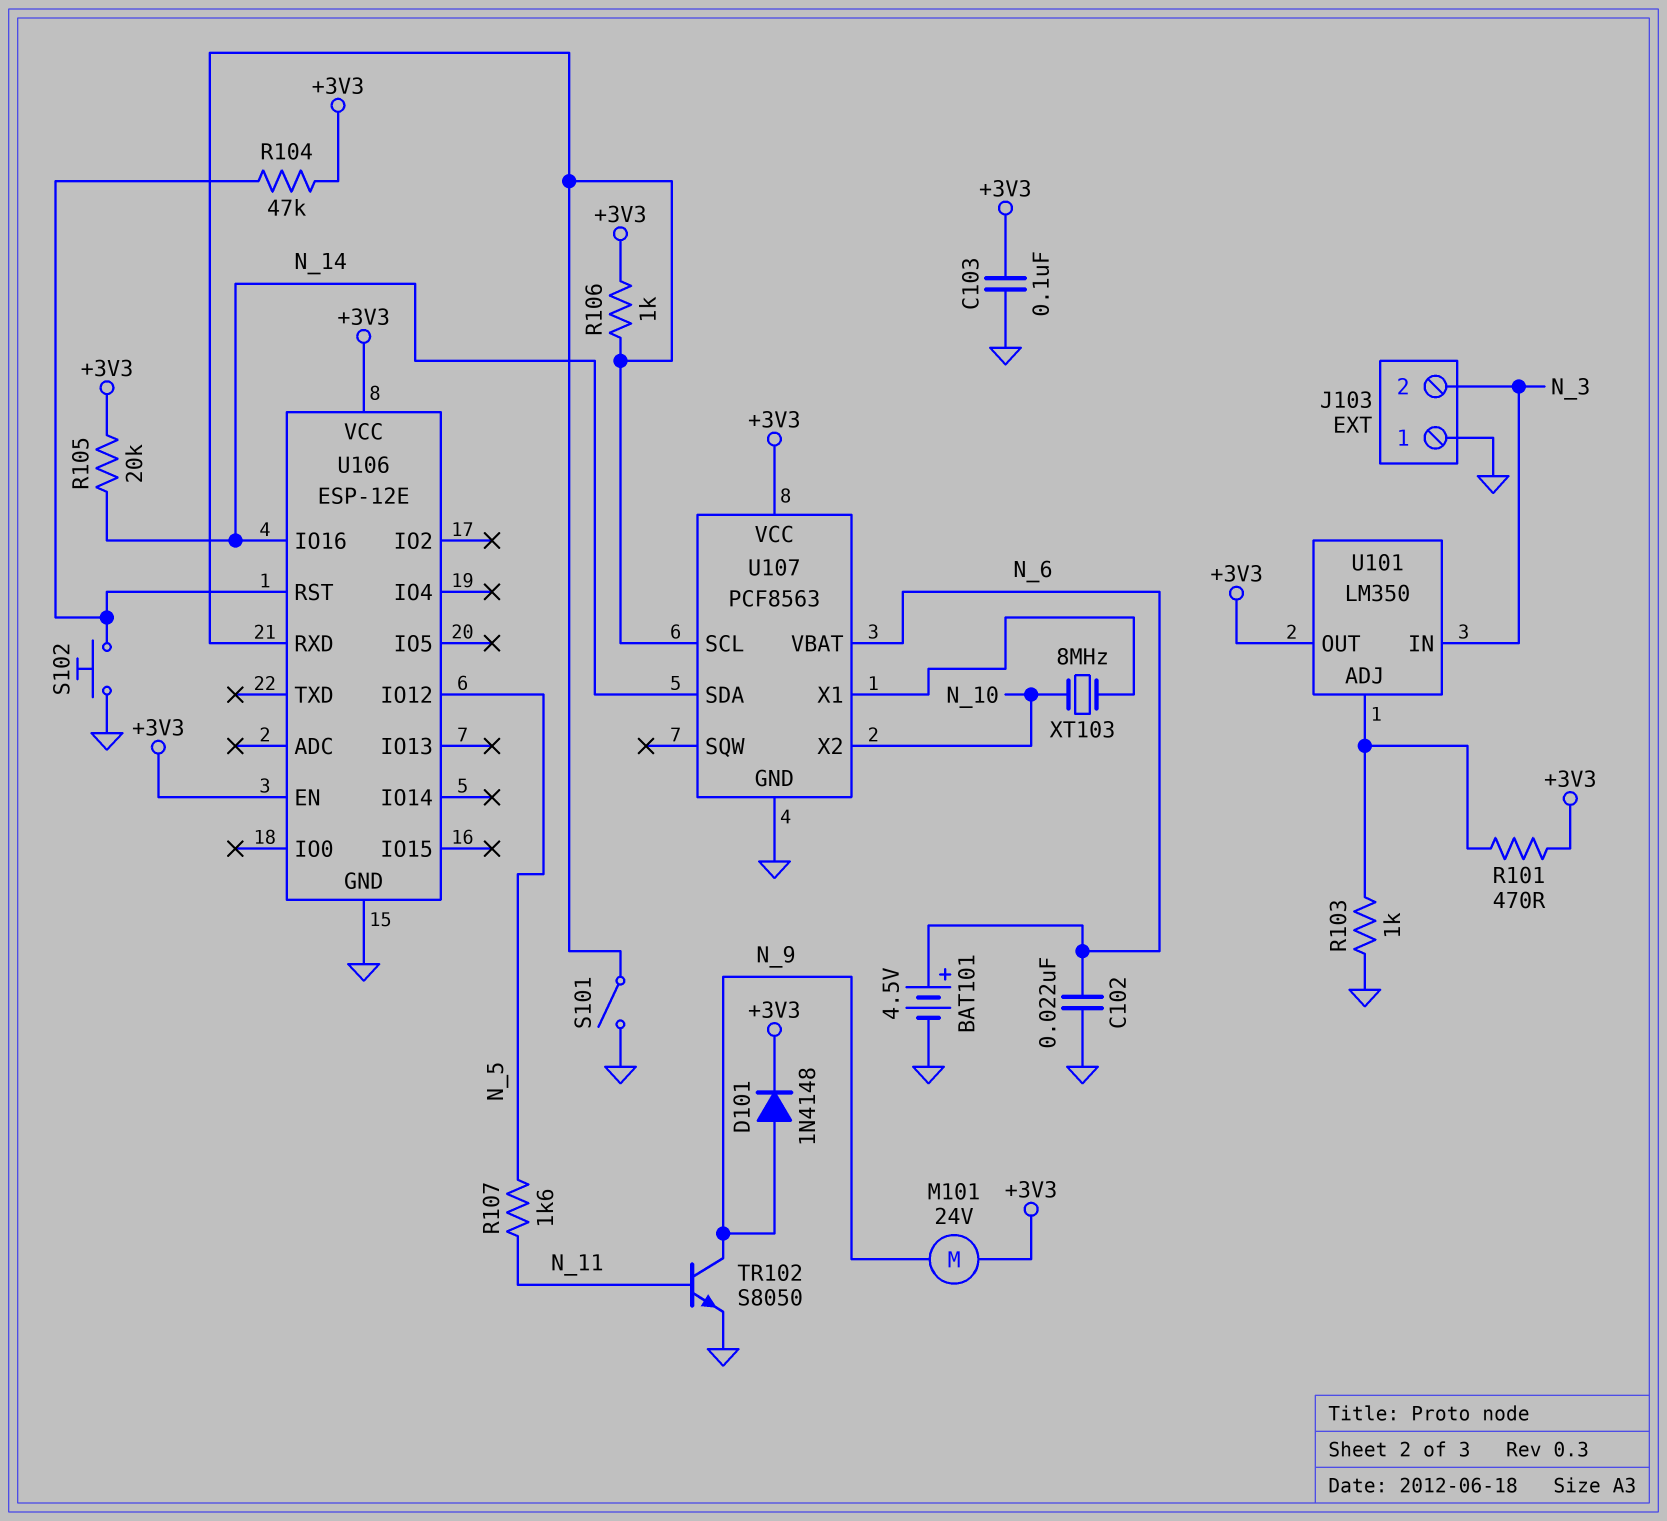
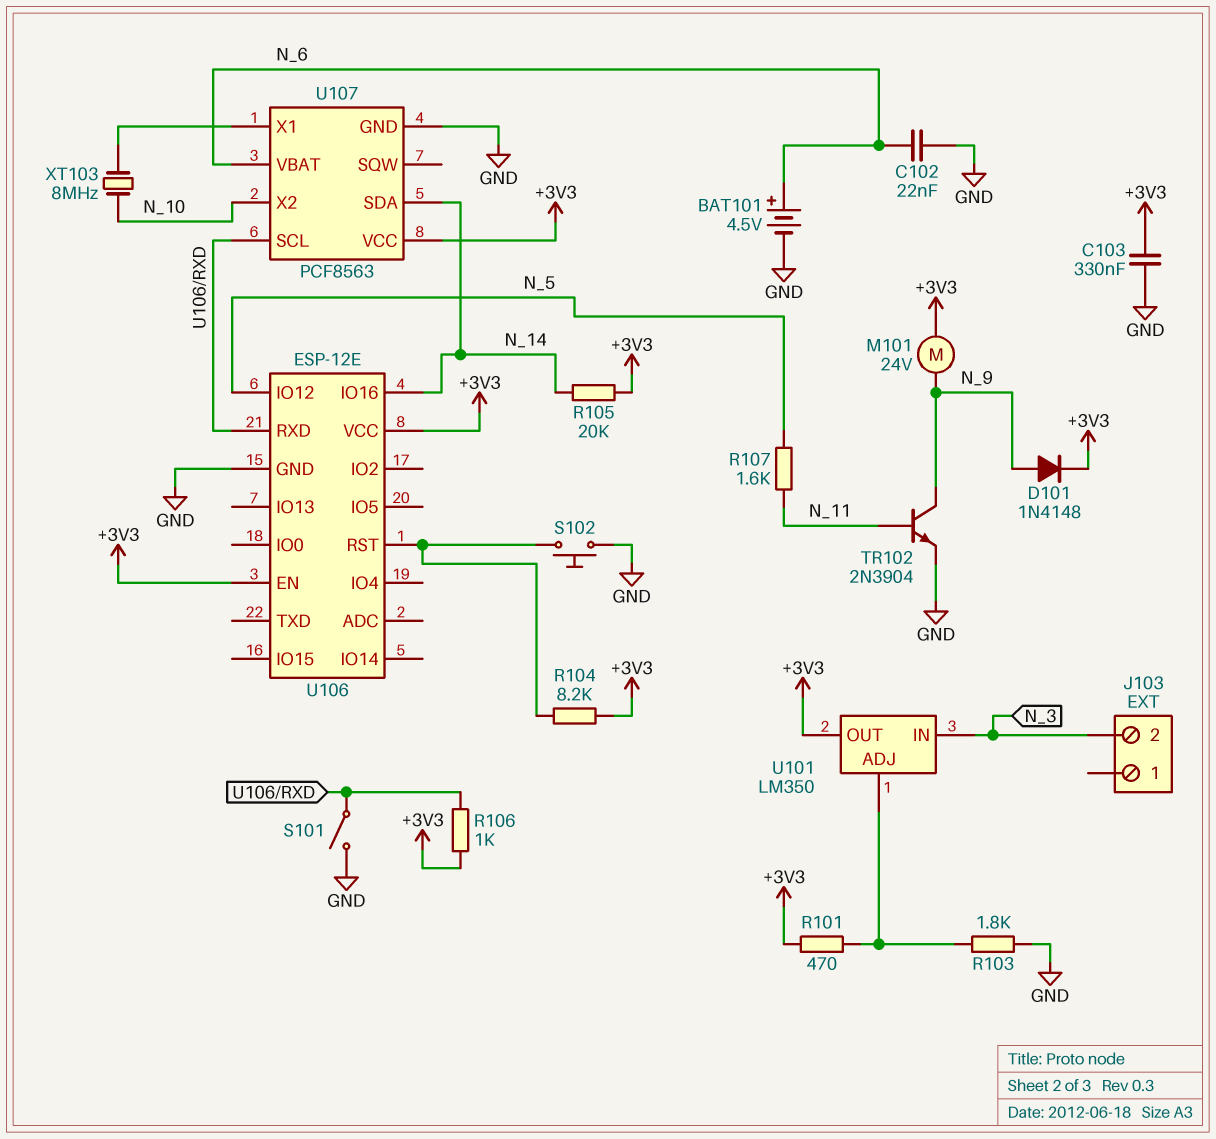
C103: 100nF (+3V3, GND) -> 330nF (+3V3, GND)
J103 pin 1: GND -> none
R103: 1k (GND, U101/ADJ) -> 1.8k (GND, U101/ADJ)
R104: 47k (+3V3, U106/RST) -> 8.2k (+3V3, U106/RST)
TR102: NPN S8050 (B N_11, C N_9, E GND) -> NPN 2N3904 (B N_11, C N_9, E GND)

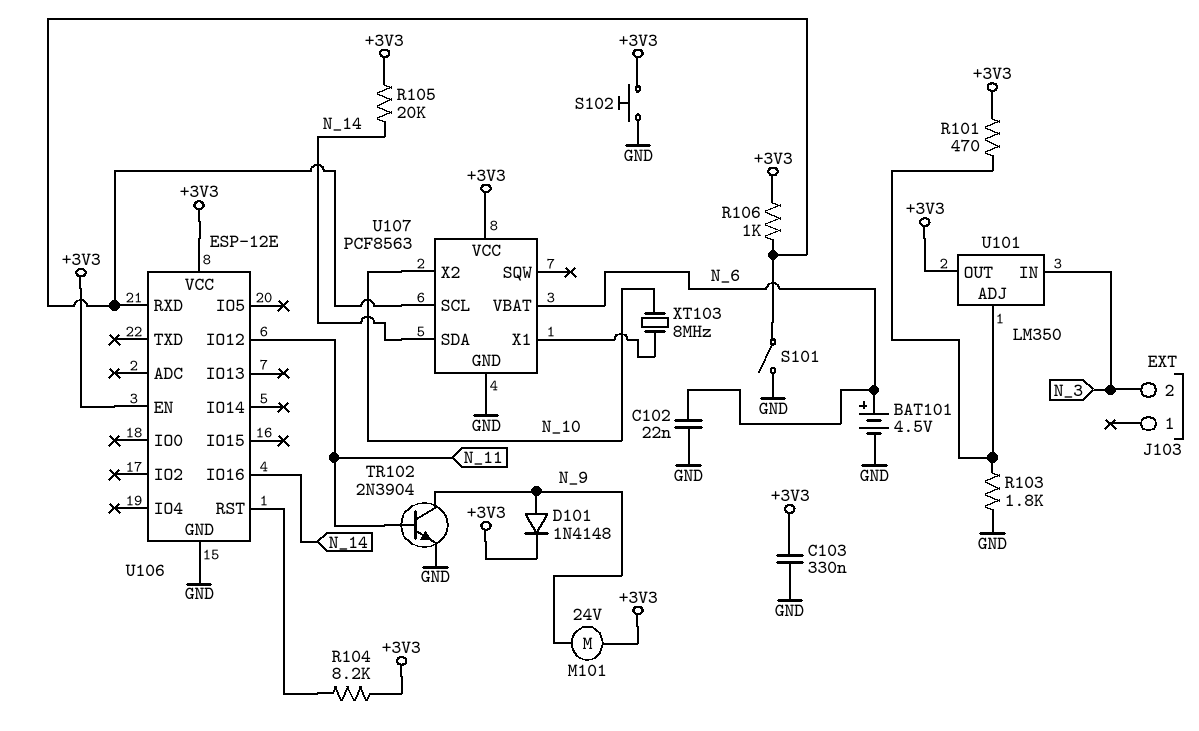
R107: 1.6k (N_5, N_11) -> none
S102: button (GND, U106/RST) -> button (+3V3, GND)
U106 pin IO12: N_5 -> N_11

